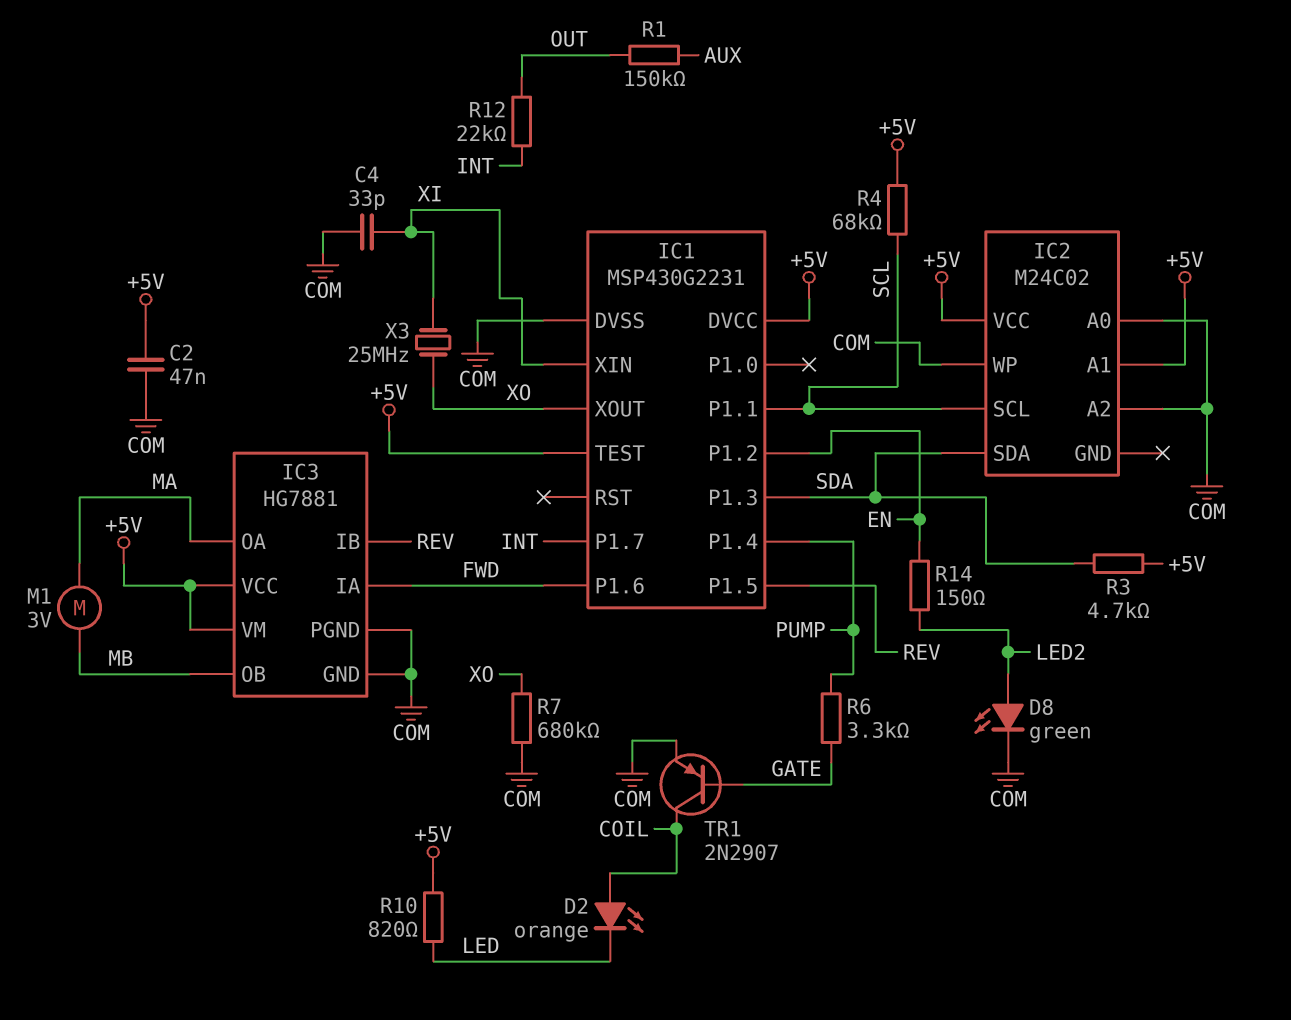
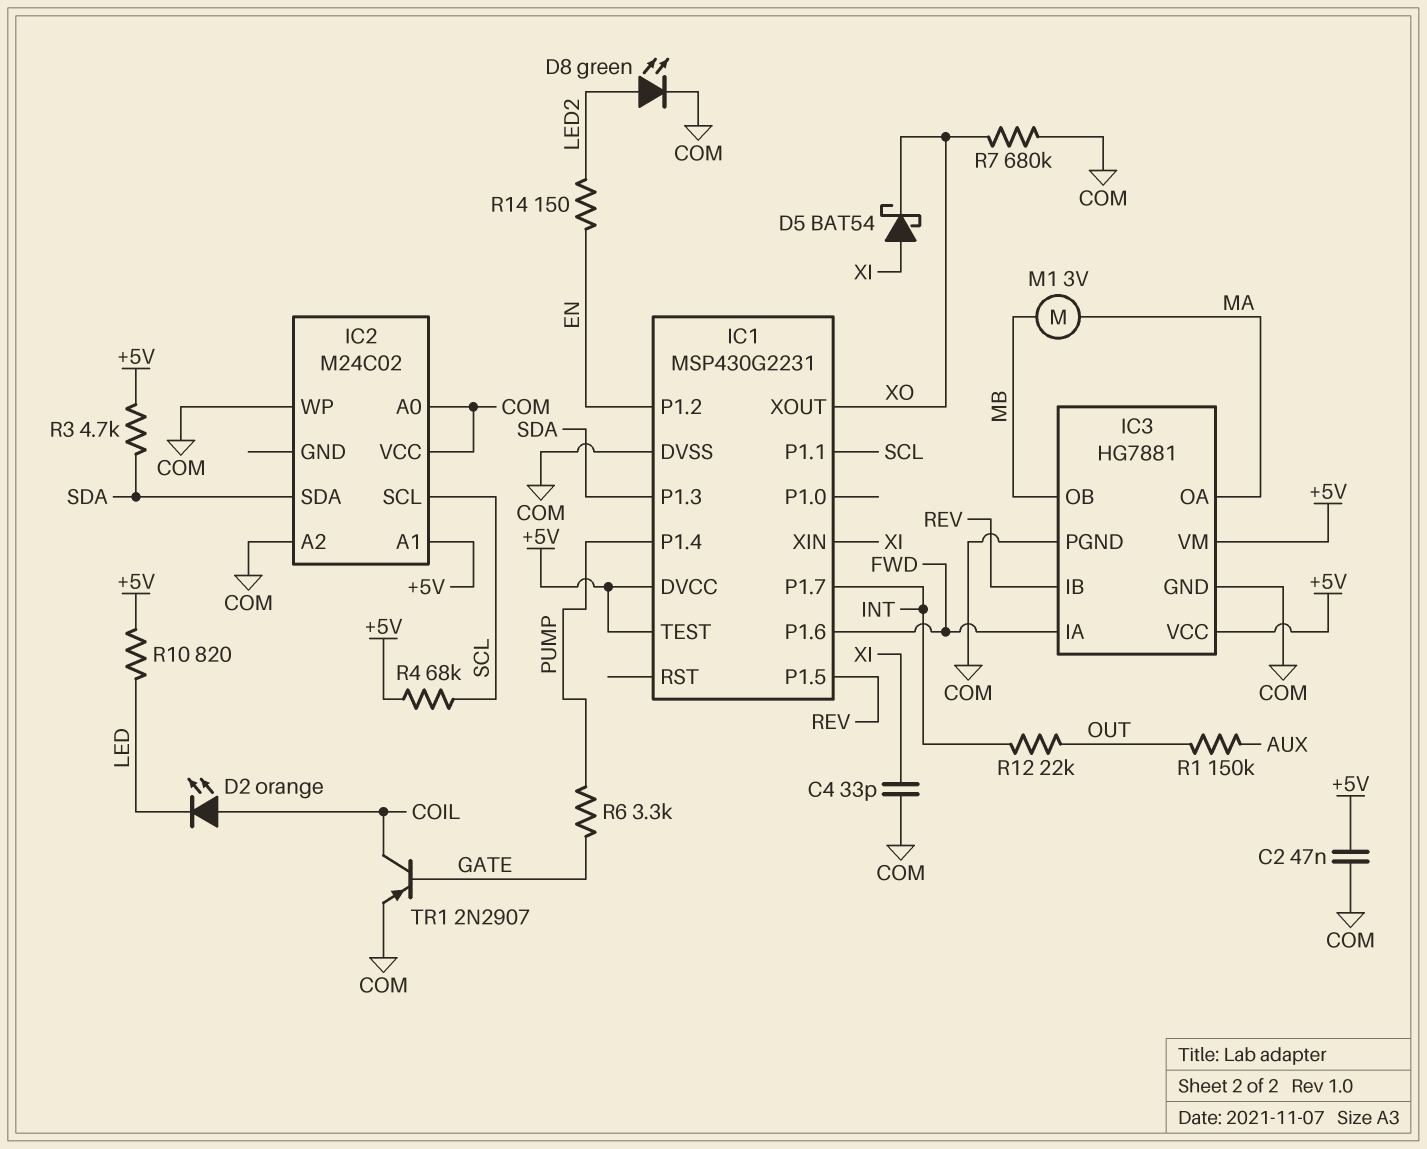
D5: none -> schottky BAT54 (A XI, K XO)
IC2 pin VCC: +5V -> COM
X3: 25MHz (XI, XO) -> none

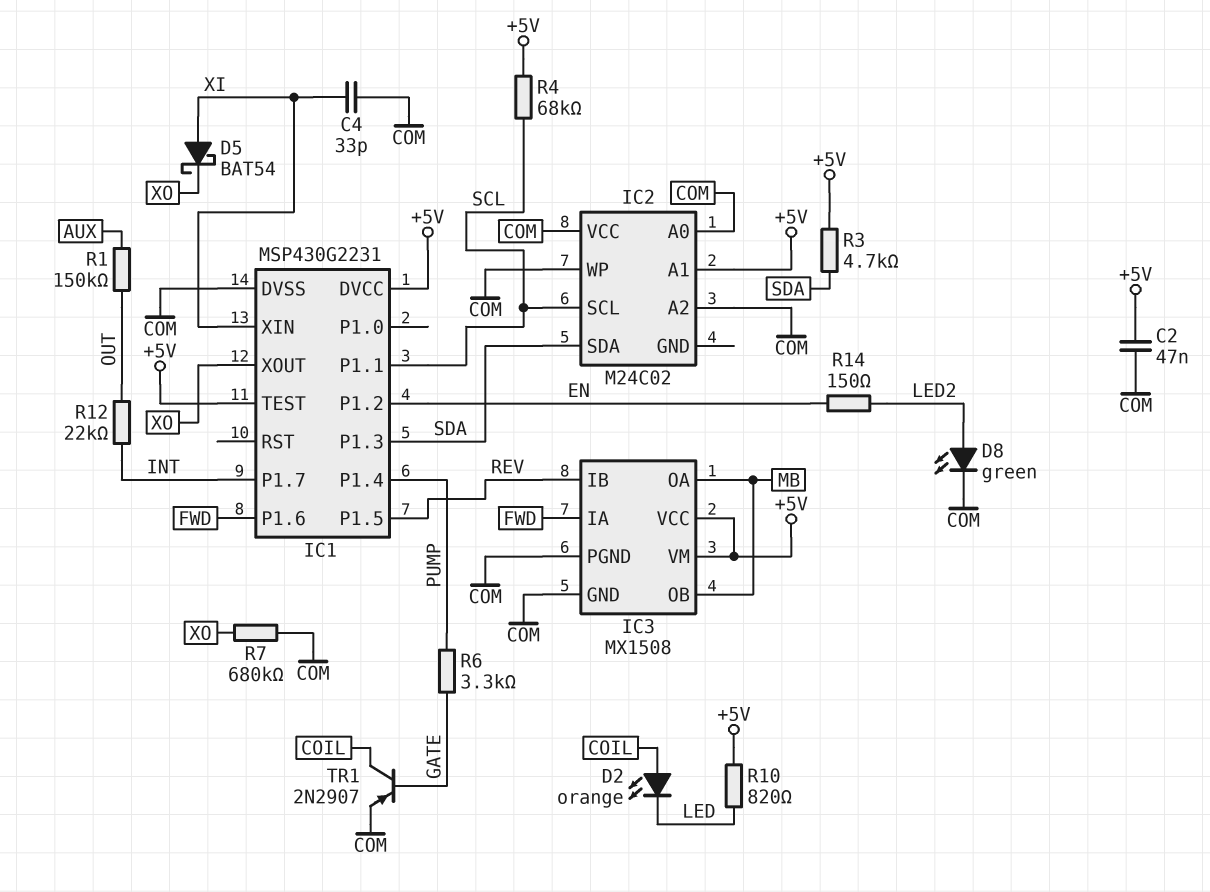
IC3: HG7881 -> MX1508
IC3 pin OA: MA -> MB
M1: motor 3V (MA, MB) -> none

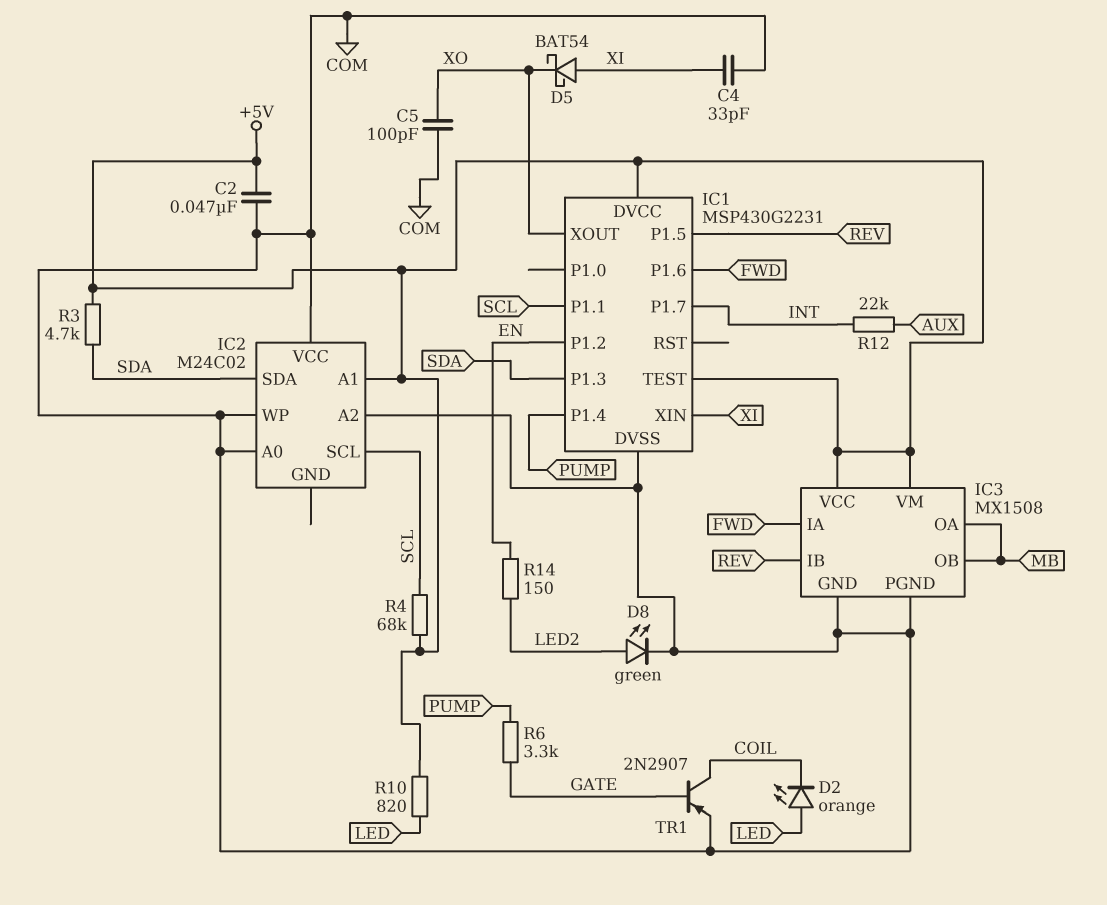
C5: none -> 100pF (COM, XO)
D2: LED orange (A COIL, K LED) -> LED orange (A LED, K COIL)
R1: 150k (AUX, OUT) -> none
R7: 680k (COM, XO) -> none
R12: 22k (INT, OUT) -> 22k (AUX, INT)

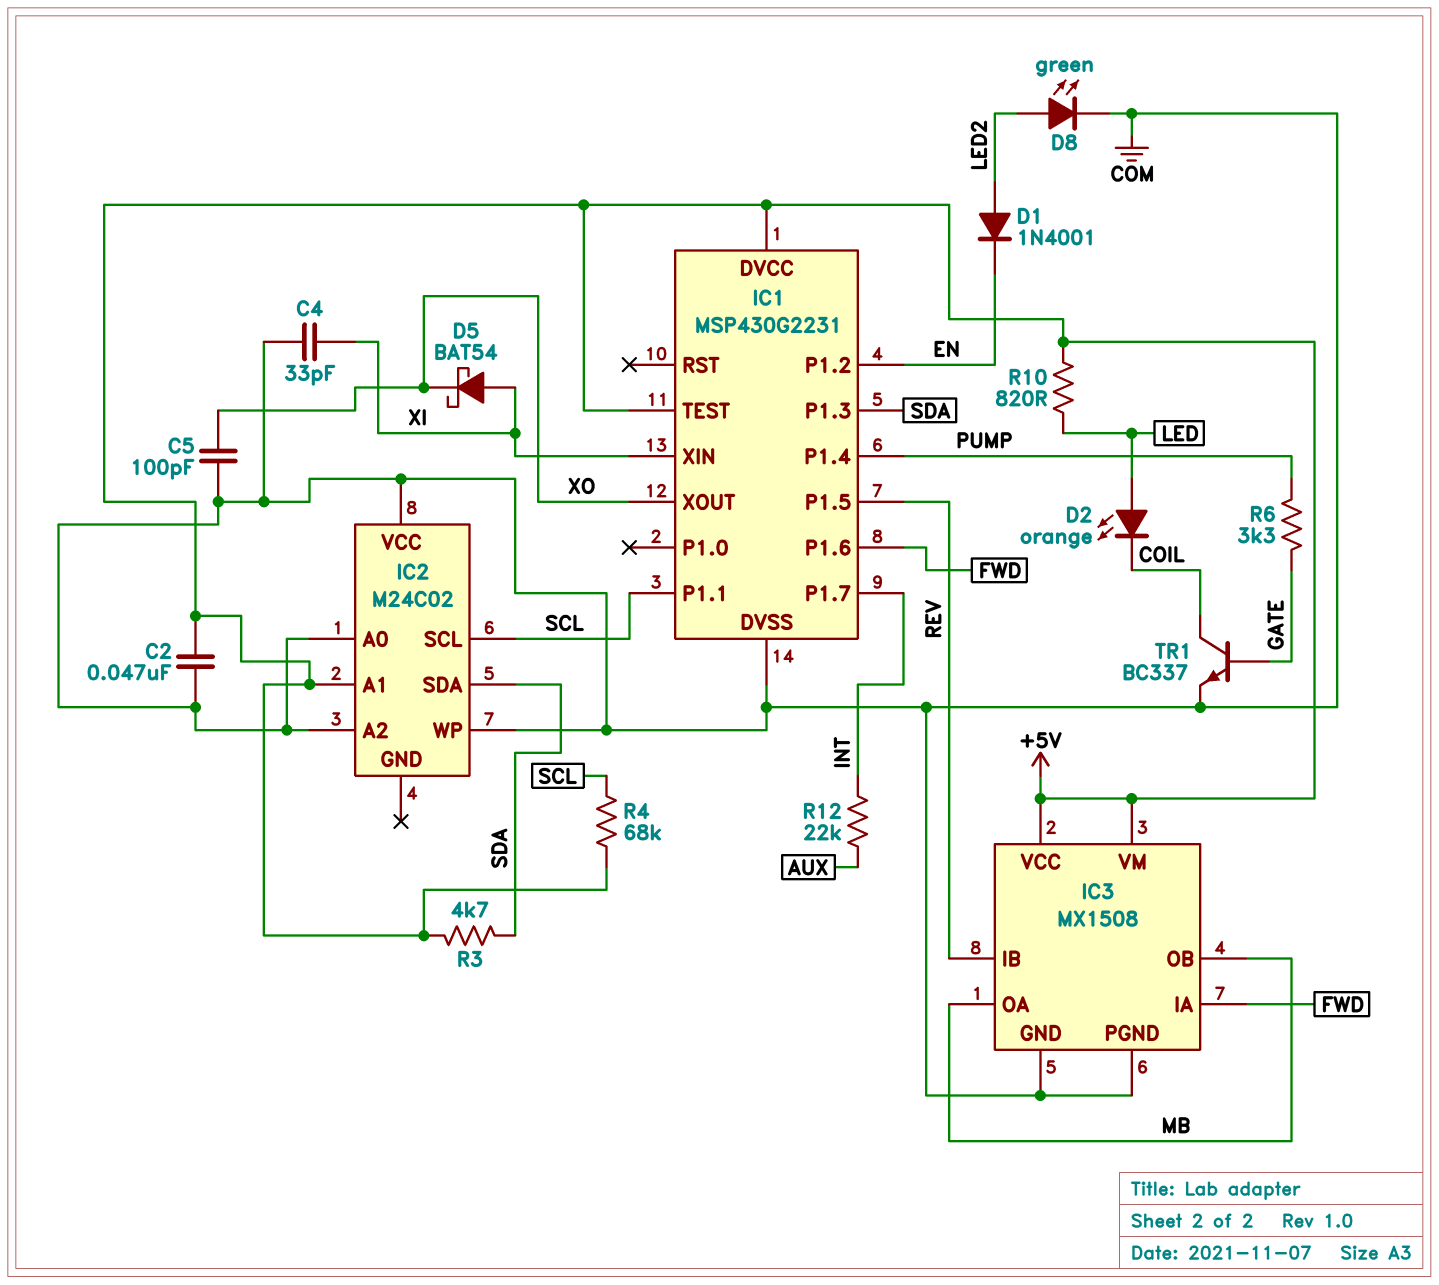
D1: none -> diode 1N4001 (A LED2, K EN)
R14: 150 (EN, LED2) -> none
TR1: PNP 2N2907 (B GATE, C COIL, E COM) -> NPN BC337 (B GATE, C COIL, E COM)

